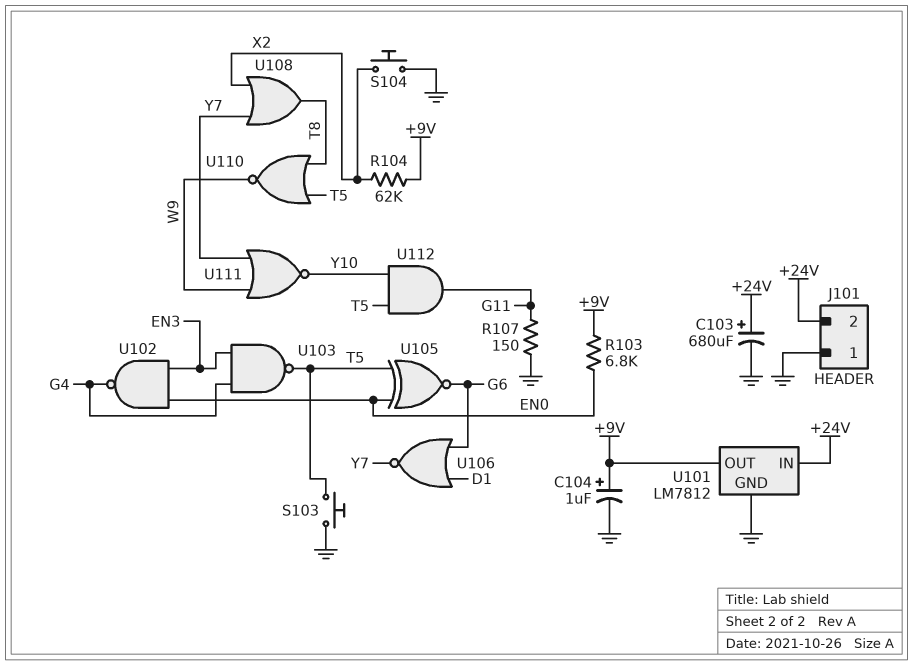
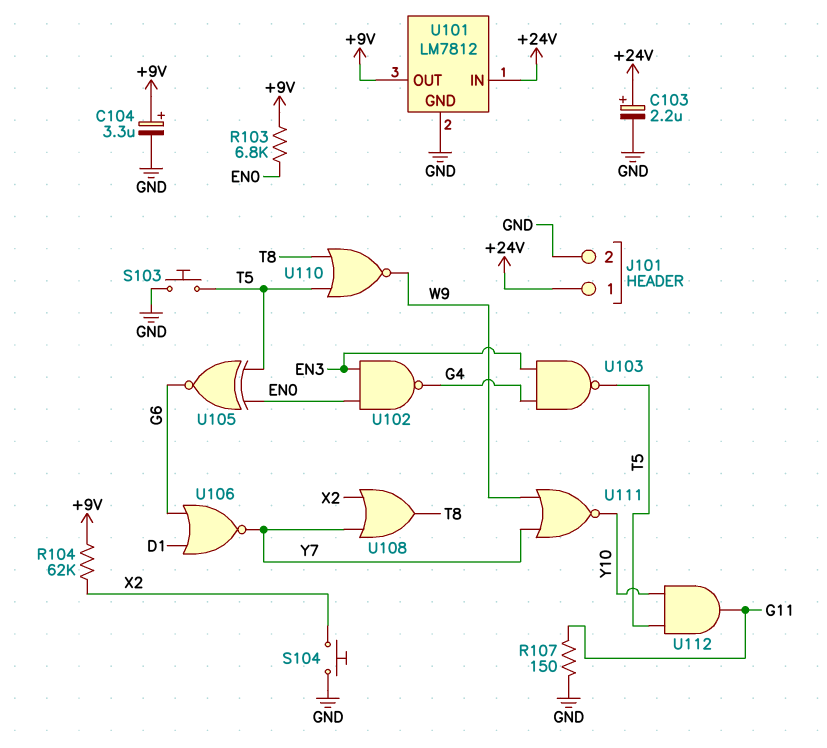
C103: 680uF (plus +24V, minus GND) -> 2.2uF (plus +24V, minus GND)
C104: 1uF (plus +9V, minus GND) -> 3.3uF (plus +9V, minus GND)
J101 pin 1: GND -> +24V
J101 pin 2: +24V -> GND

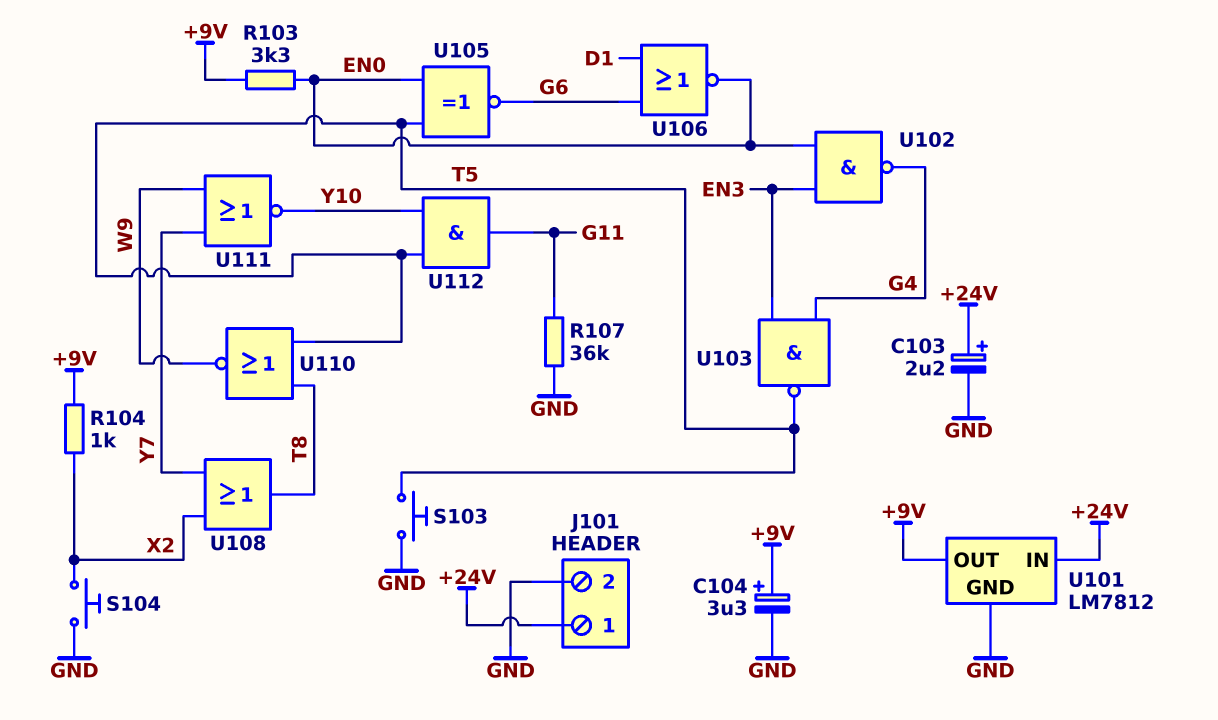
R103: 6.8k (+9V, EN0) -> 3.3k (+9V, EN0)
R104: 62k (+9V, X2) -> 1k (+9V, X2)
R107: 150 (G11, GND) -> 36k (G11, GND)
U106: NOR (in D1, in G6, out Y7) -> NOR (in D1, in G6, out EN0)

